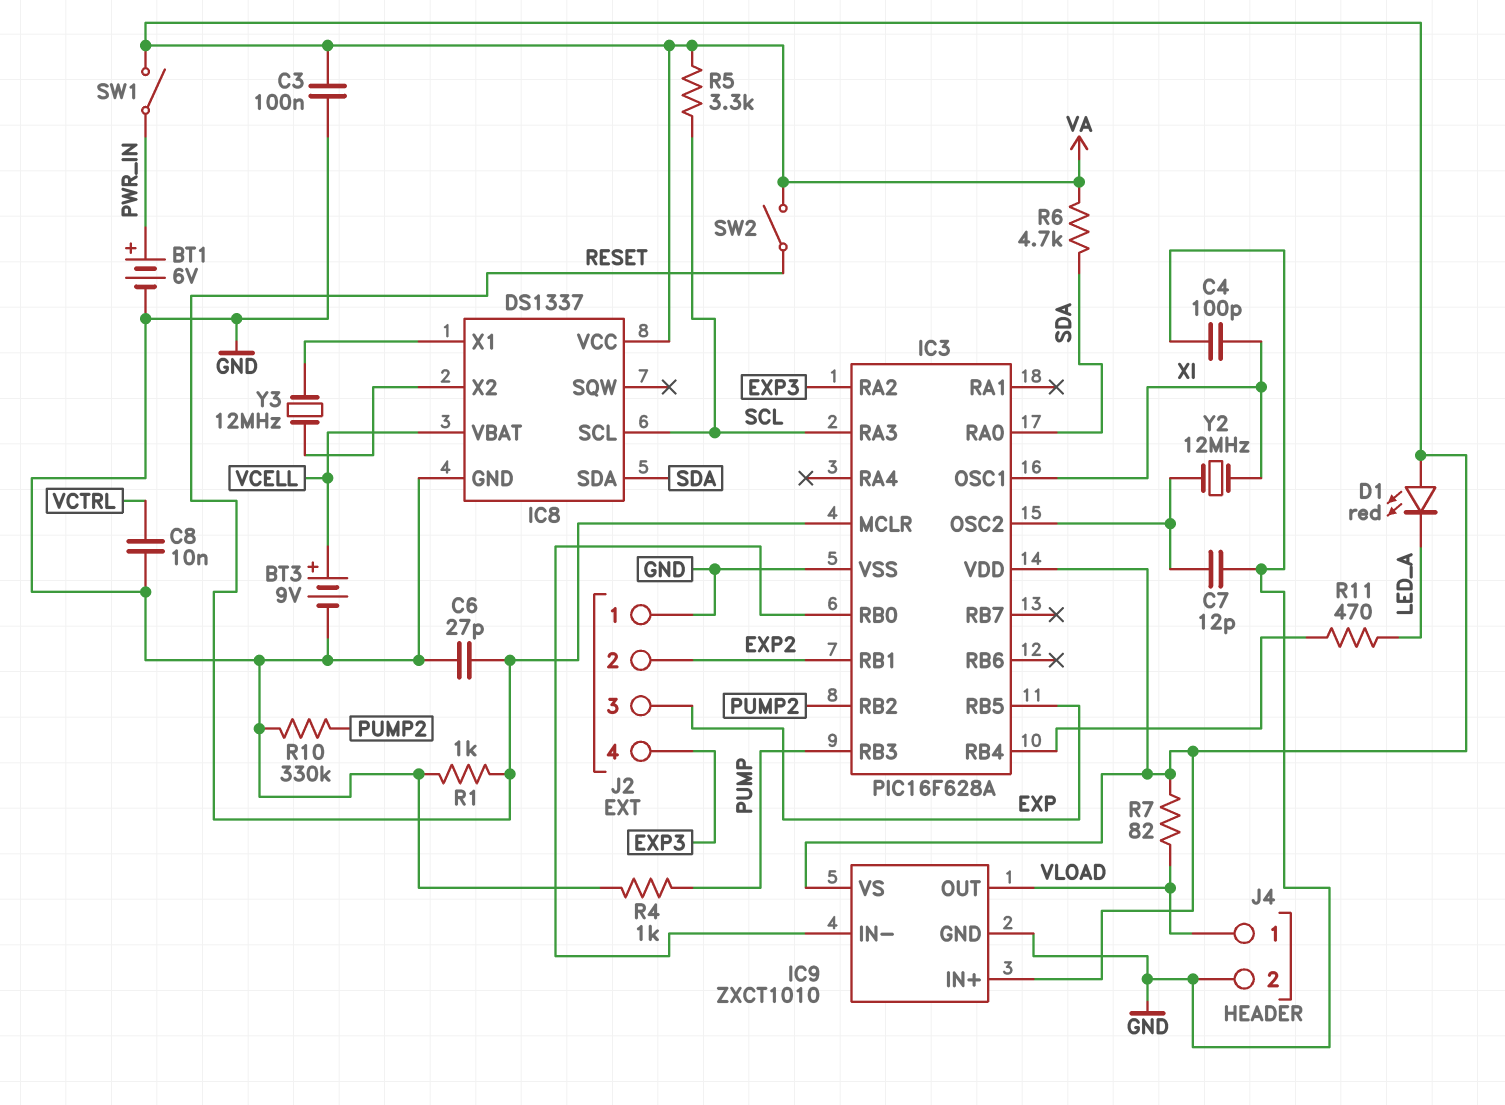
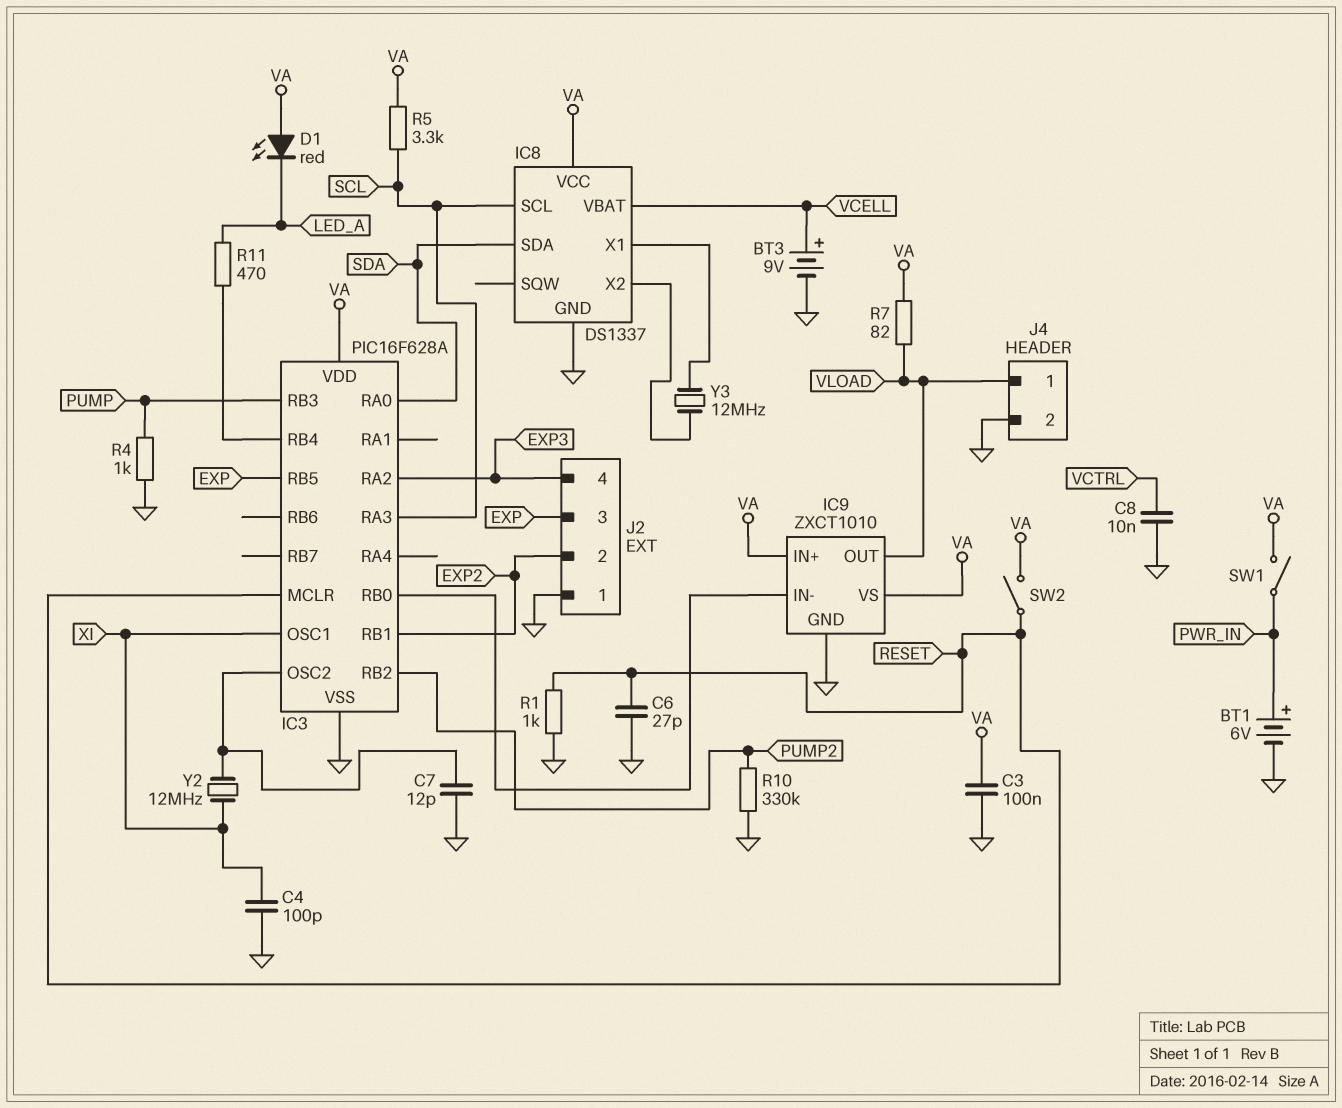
R6: 4.7k (SDA, VA) -> none

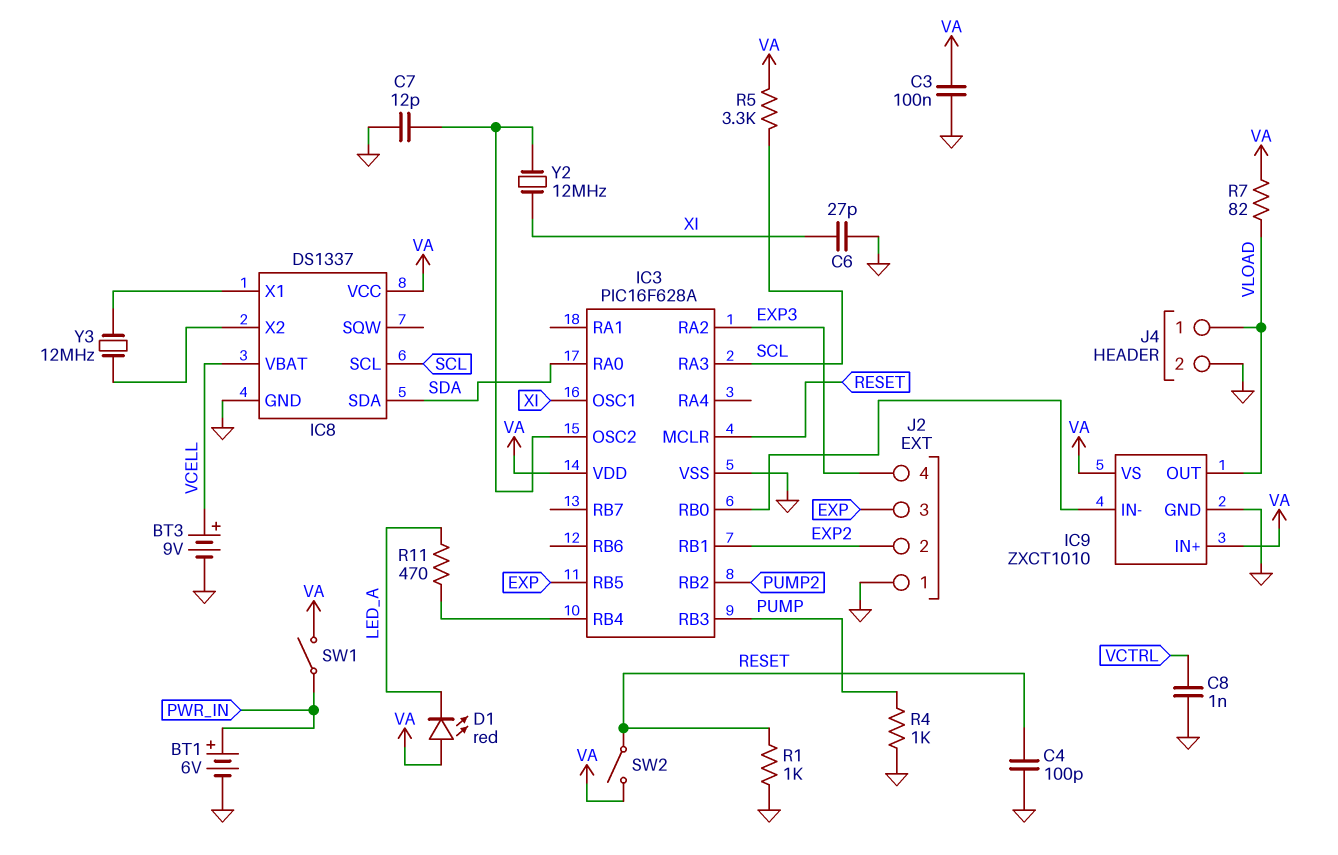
C4: 100pF (GND, XI) -> 100pF (GND, RESET)
C6: 27pF (GND, RESET) -> 27pF (GND, XI)
C8: 10nF (GND, VCTRL) -> 1nF (GND, VCTRL)
R10: 330k (GND, PUMP2) -> none

